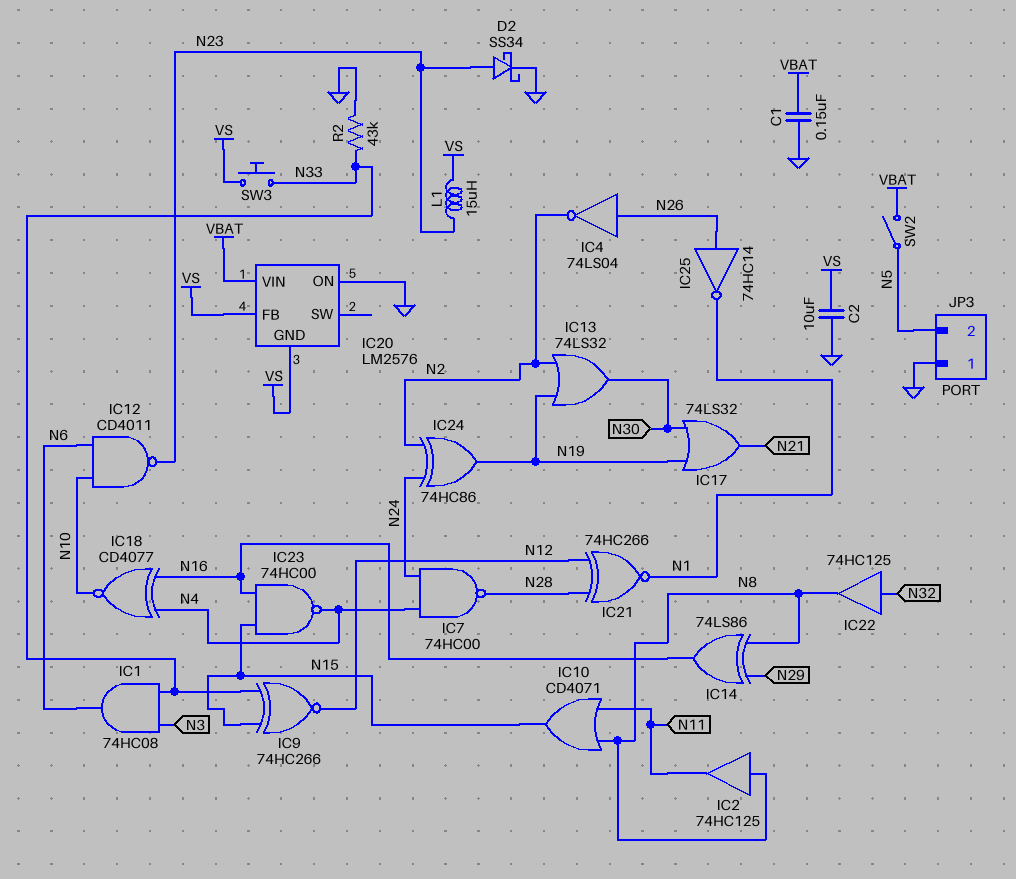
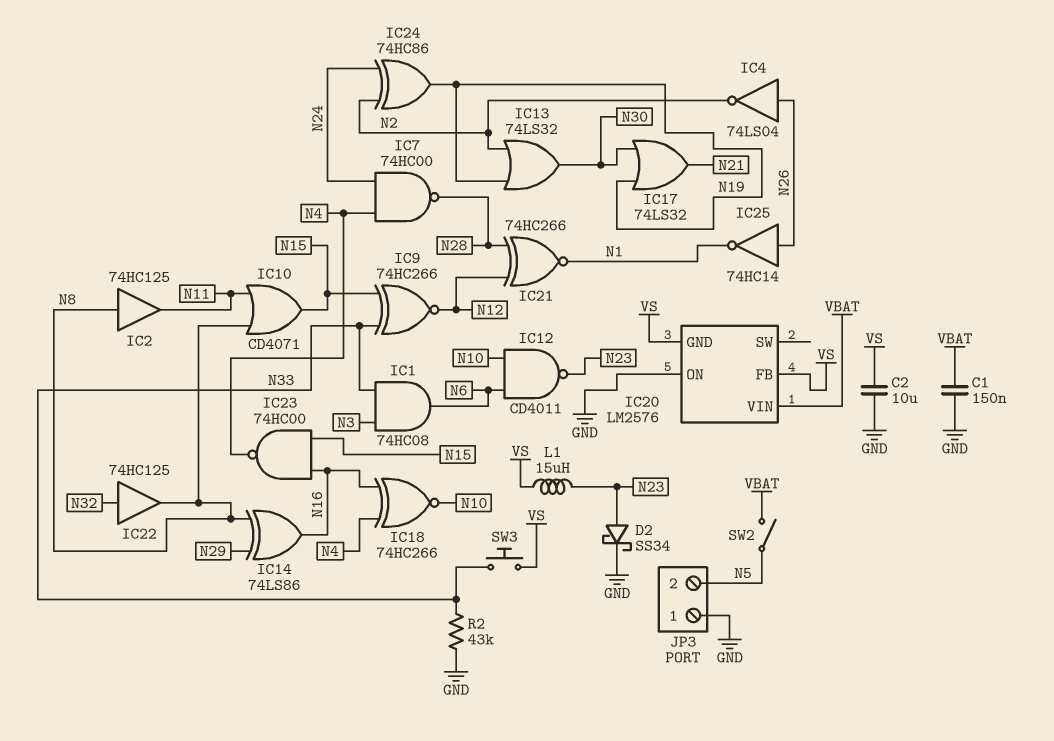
IC18: XNOR CD4077 (in N4, in N16, out N10) -> XNOR 74HC266 (in N4, in N16, out N10)

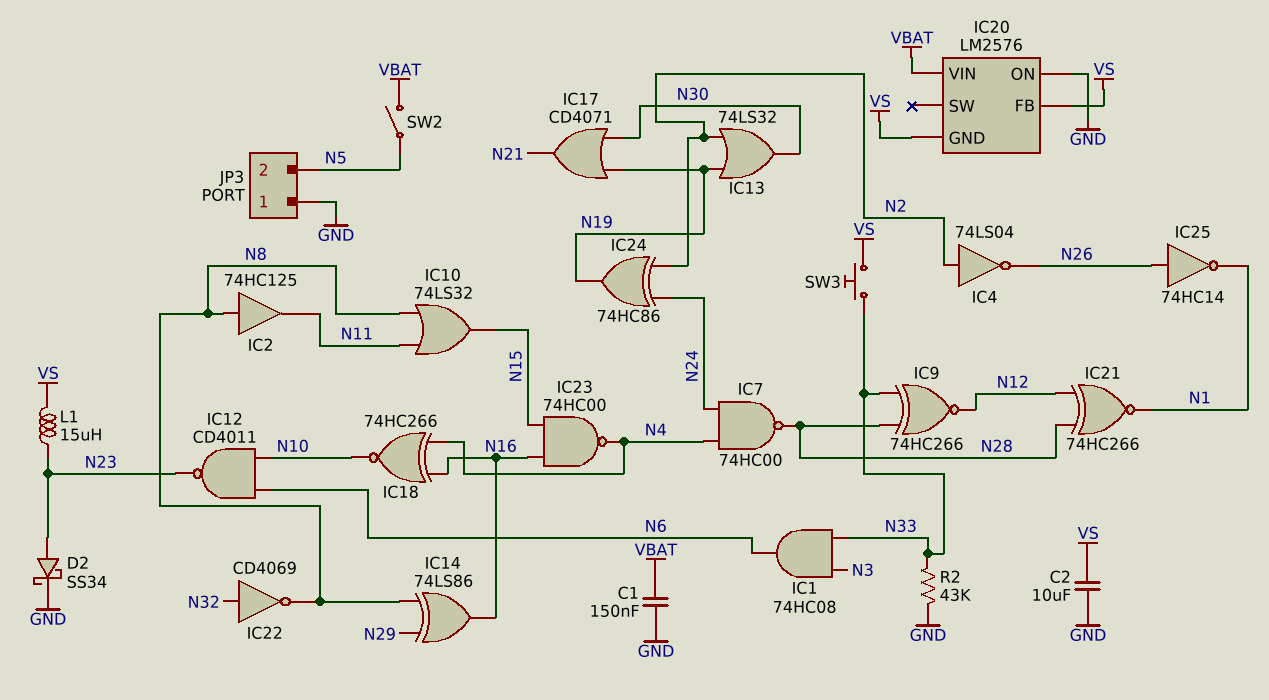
IC4: NOT 74LS04 (in N26, out N2) -> NOT 74LS04 (in N2, out N26)
IC9: XNOR 74HC266 (in N15, in N33, out N12) -> XNOR 74HC266 (in N28, in N33, out N12)
IC10: OR CD4071 (in N8, in N11, out N15) -> OR 74LS32 (in N8, in N11, out N15)
IC17: OR 74LS32 (in N19, in N30, out N21) -> OR CD4071 (in N19, in N30, out N21)
IC22: buffer 74HC125 (in N32, out N8) -> NOT CD4069 (in N32, out N8)

